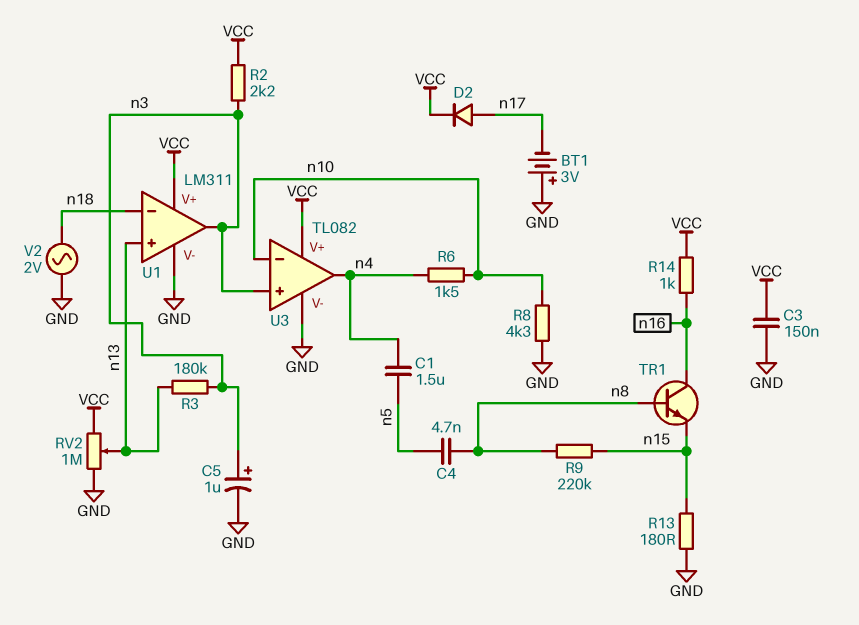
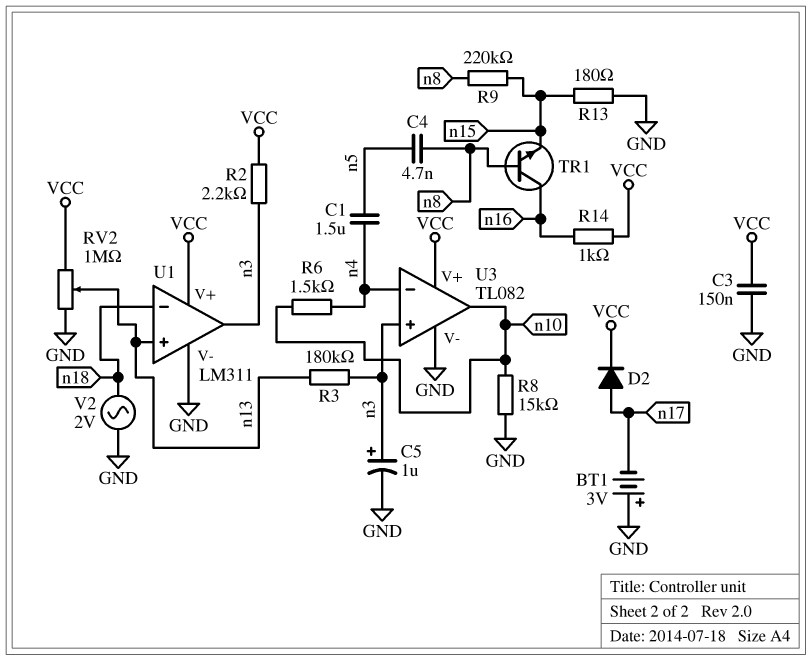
R8: 4.3k (GND, n10) -> 15k (GND, n10)
U3 pin in-: n10 -> n4
U3 pin out: n4 -> n10

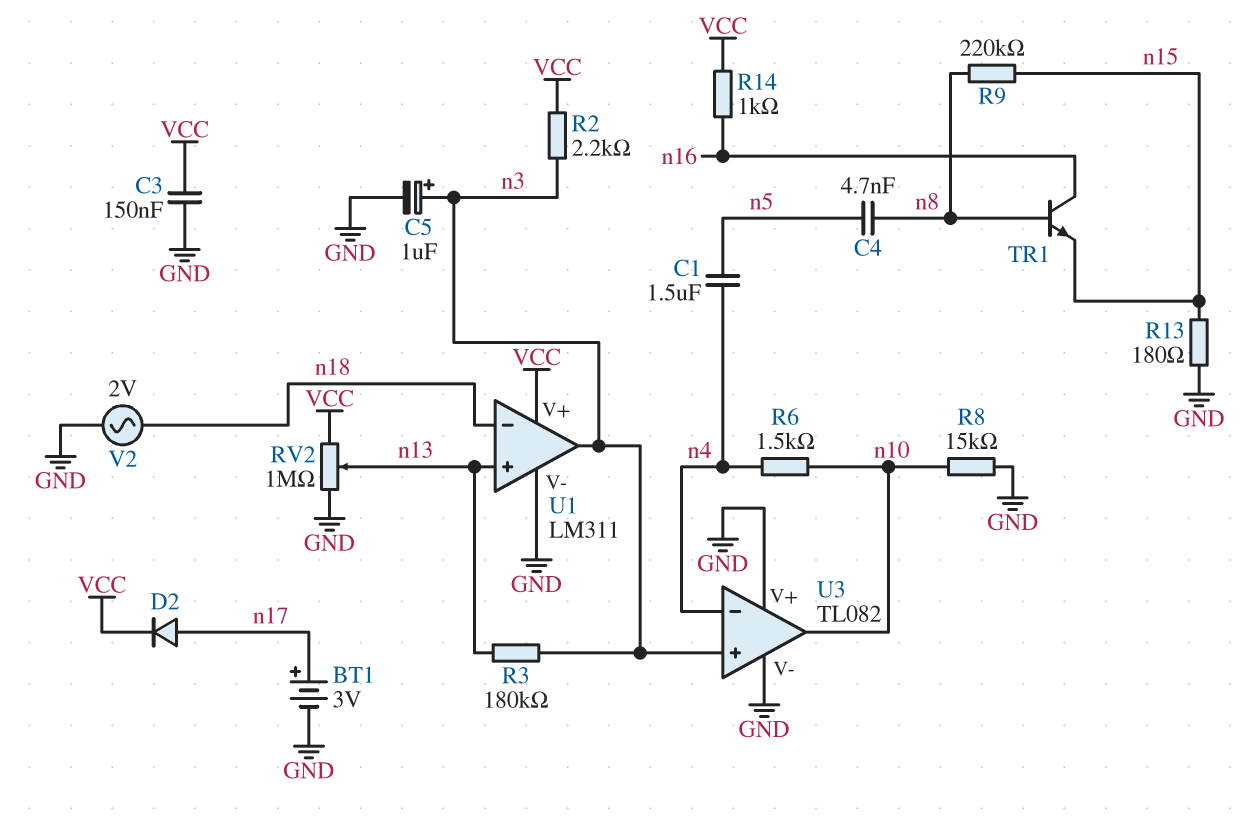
BT1: 3V (plus GND, minus n17) -> 3V (plus n17, minus GND)
U3 pin V+: VCC -> GND

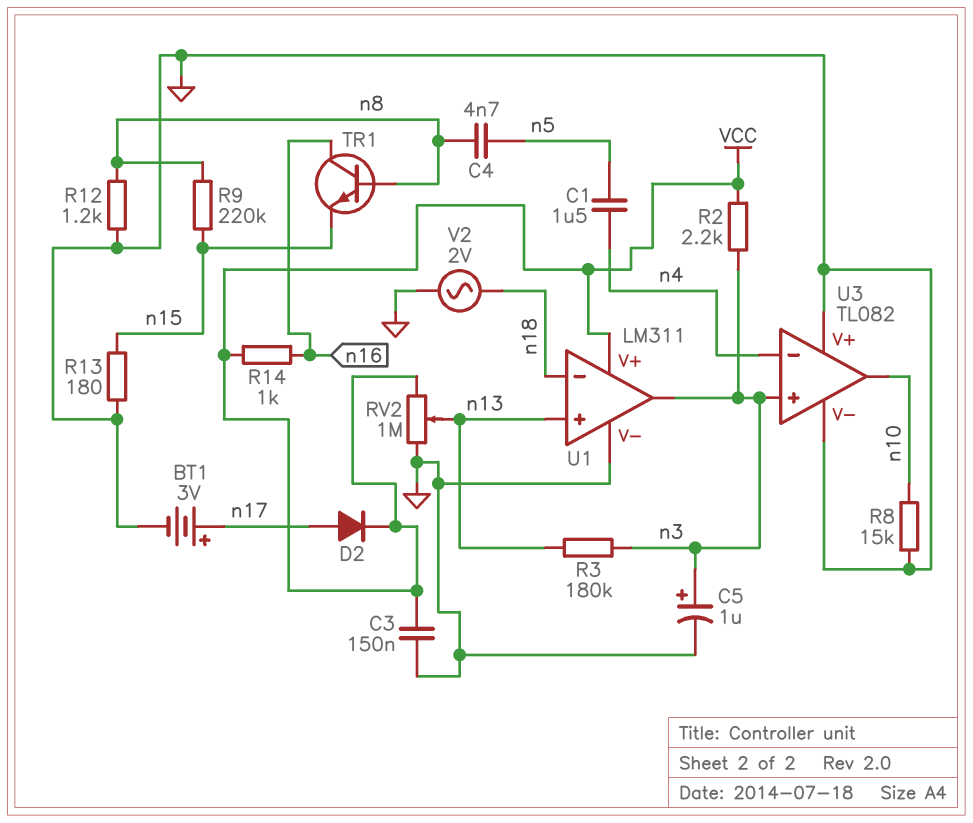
R6: 1.5k (n4, n10) -> none
R12: none -> 1.2k (GND, n8)

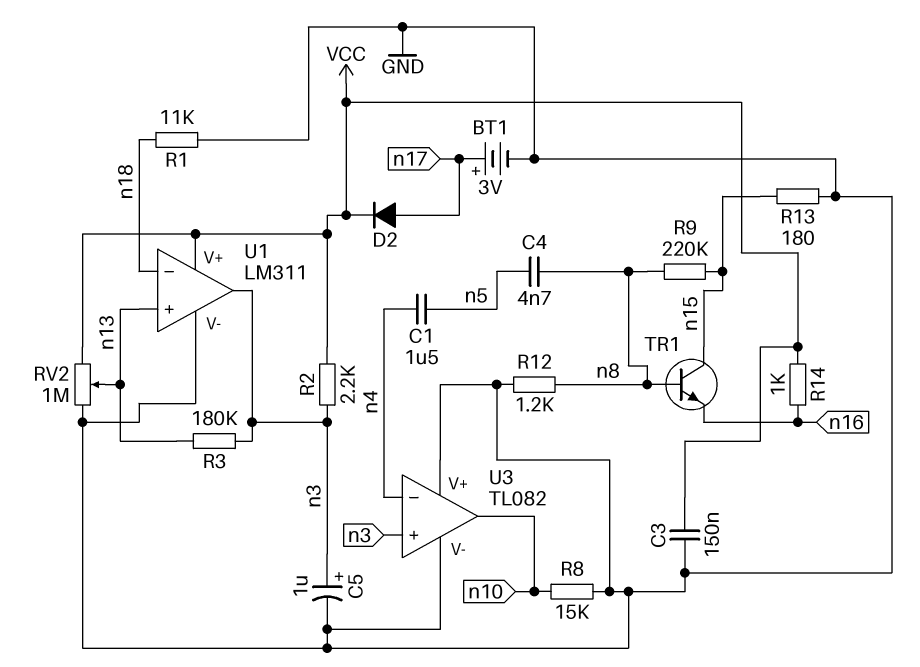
R1: none -> 11k (GND, n18)
TR1: NPN (B n8, C n16, E n15) -> NPN (B n8, C n15, E n16)
V2: AC 2V (GND, n18) -> none

